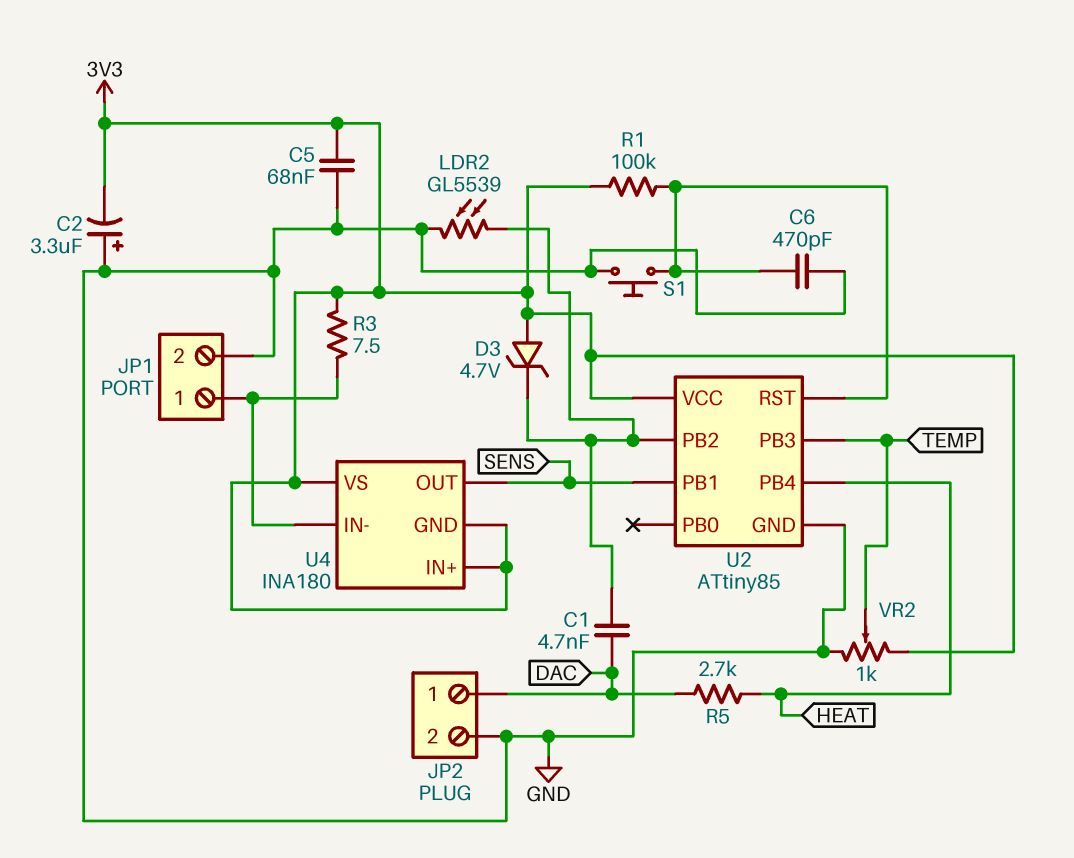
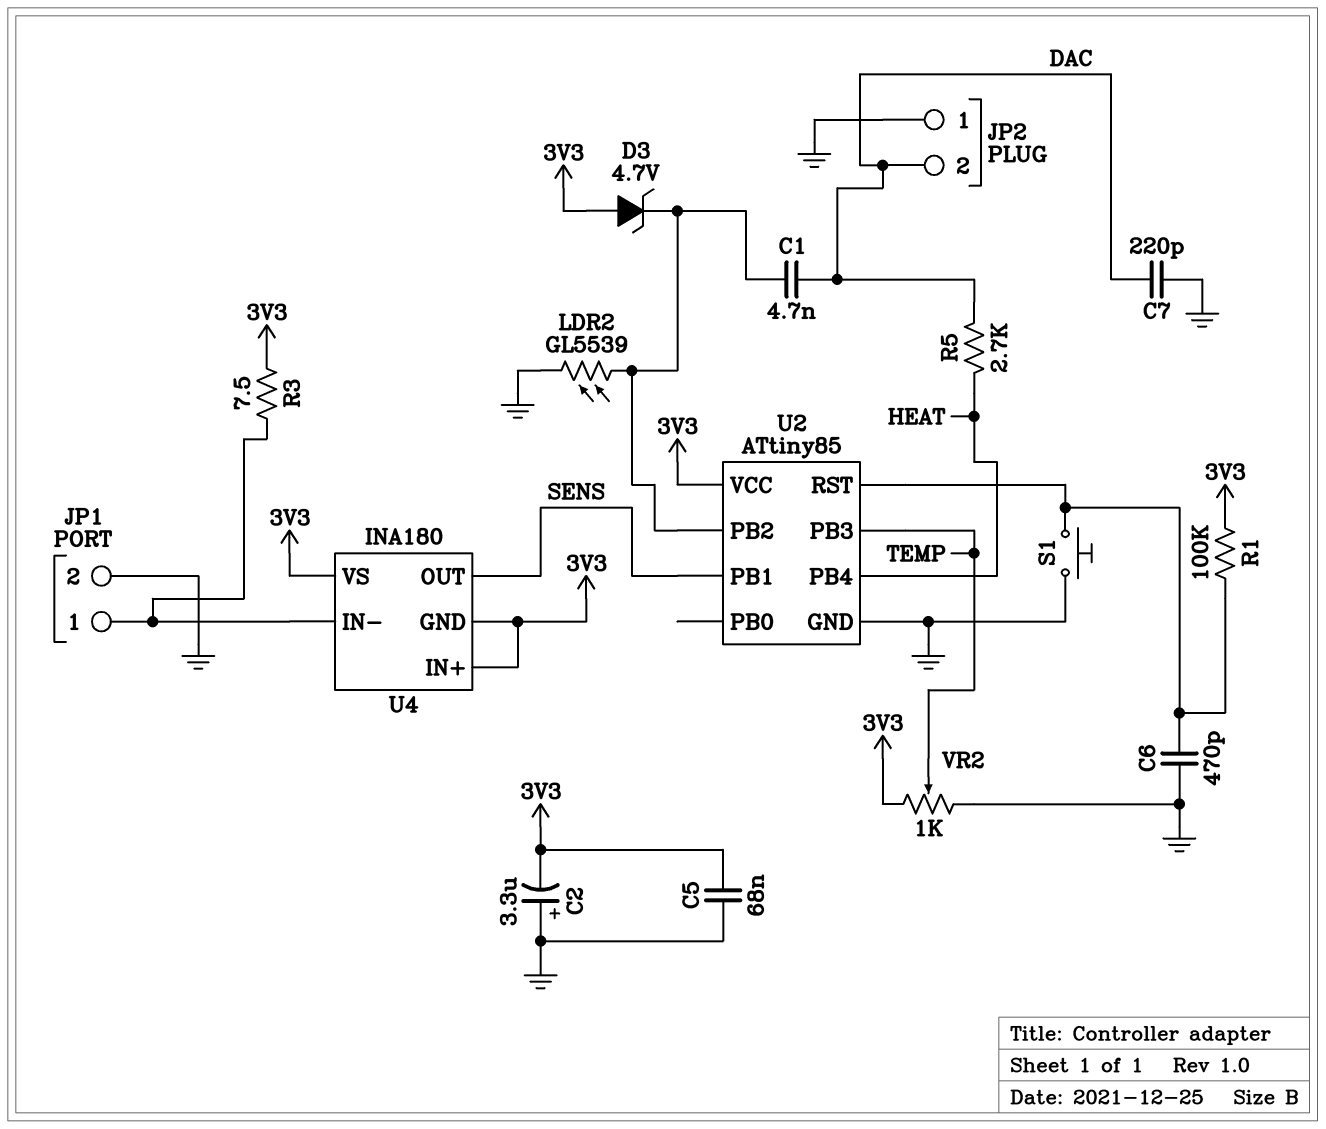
C7: none -> 220pF (DAC, GND)
JP2 pin 1: DAC -> GND
JP2 pin 2: GND -> DAC

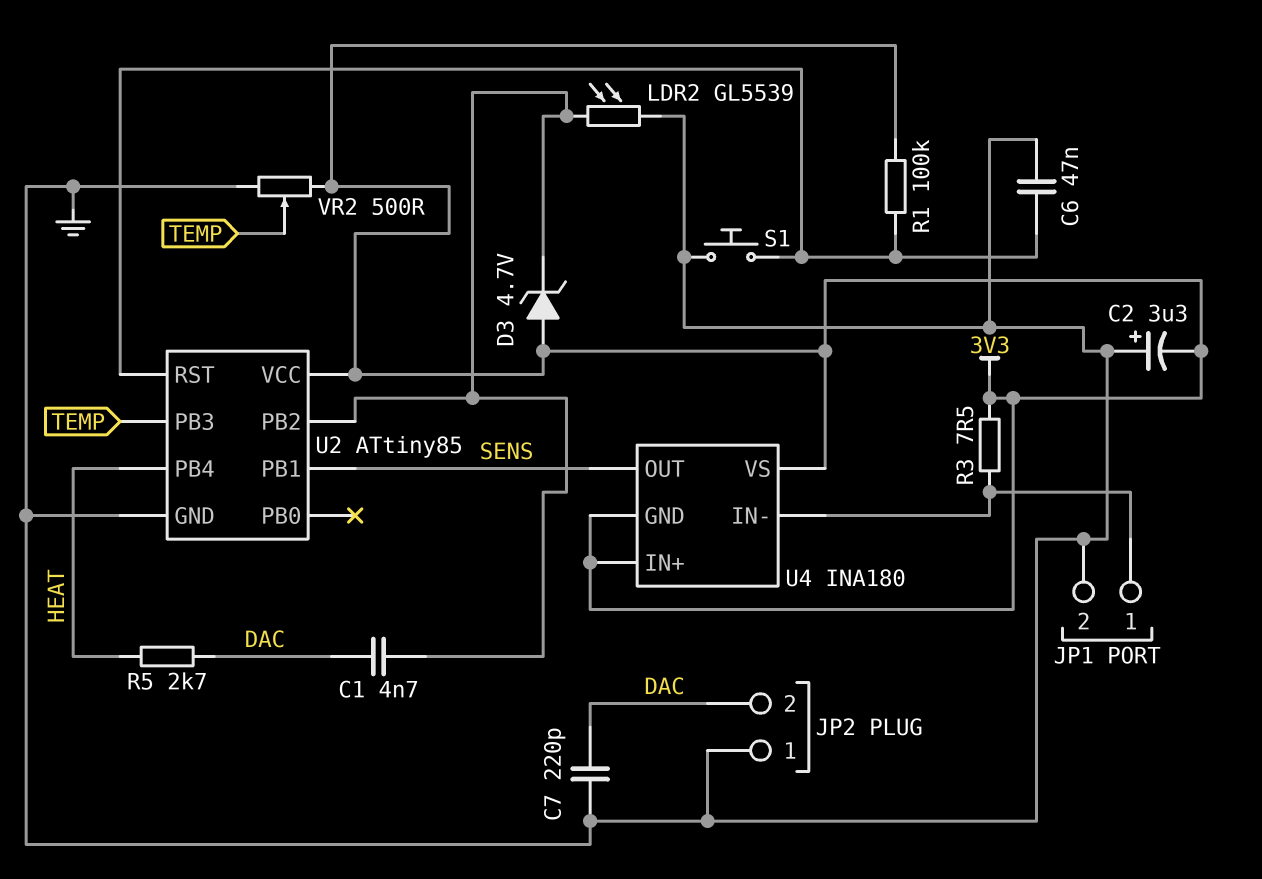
C5: 68nF (3V3, GND) -> none
C6: 470pF (GND, U2/RST) -> 47nF (GND, U2/RST)
VR2: 1k (3V3, GND, wiper TEMP) -> 500 (3V3, GND, wiper TEMP)

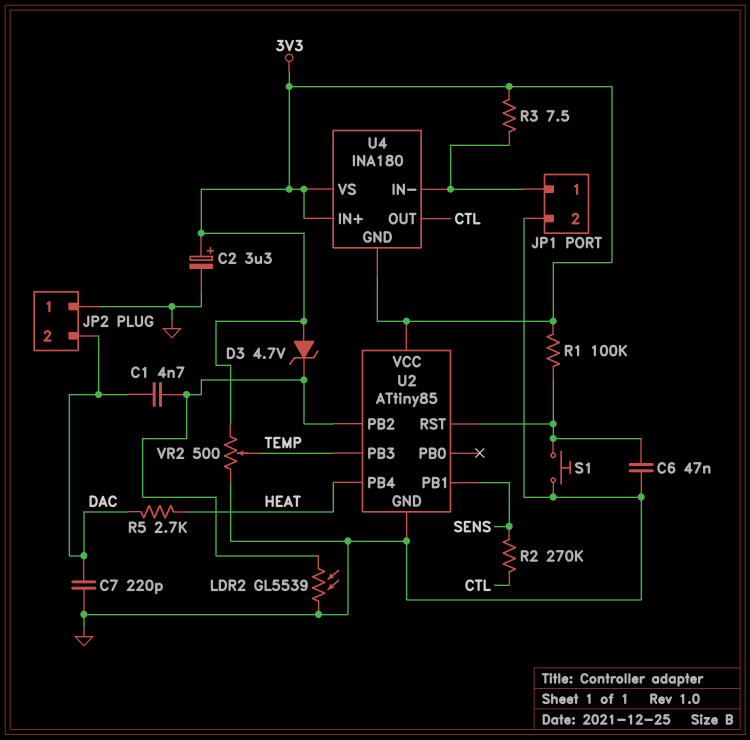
C2: 3.3uF (plus GND, minus 3V3) -> 3.3uF (plus 3V3, minus GND)
R2: none -> 270k (CTL, SENS)
U4 pin OUT: SENS -> CTL

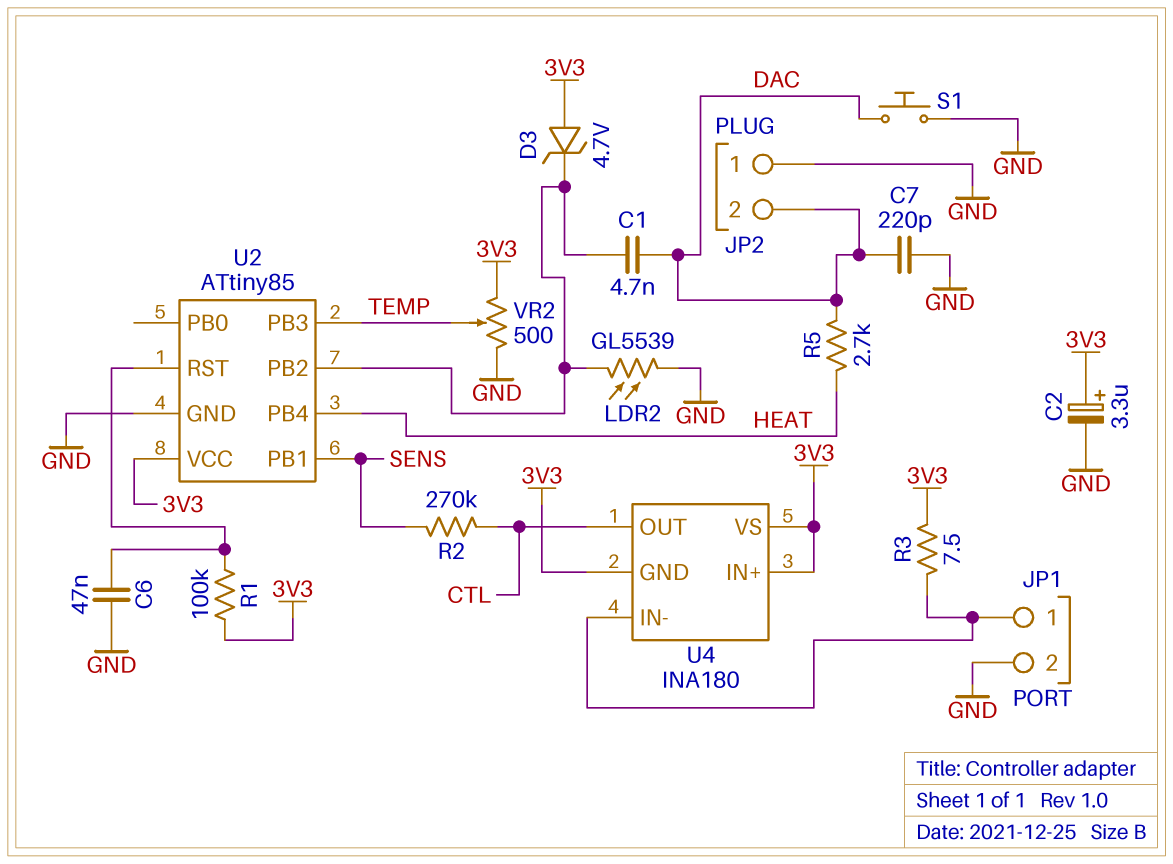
S1: button (GND, U2/RST) -> button (DAC, GND)

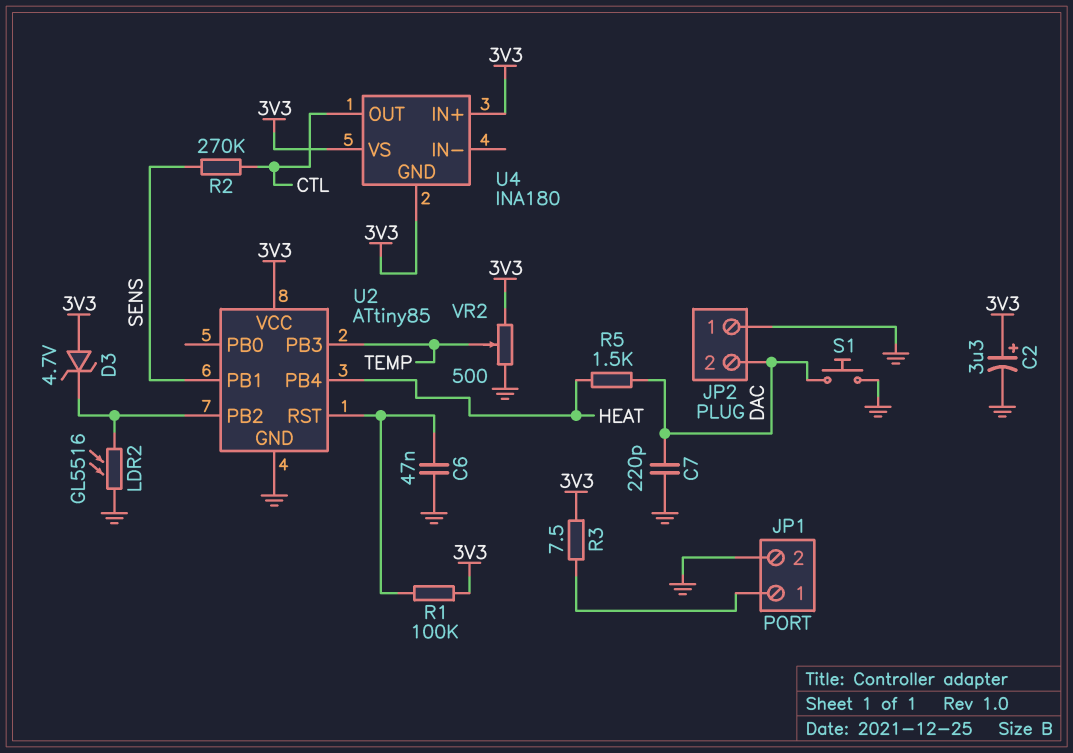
C1: 4.7nF (DAC, U2/PB2) -> none
LDR2: GL5539 (GND, U2/PB2) -> GL5516 (GND, U2/PB2)
R5: 2.7k (DAC, HEAT) -> 1.5k (DAC, HEAT)
U4 pin IN-: JP1/1 -> none

